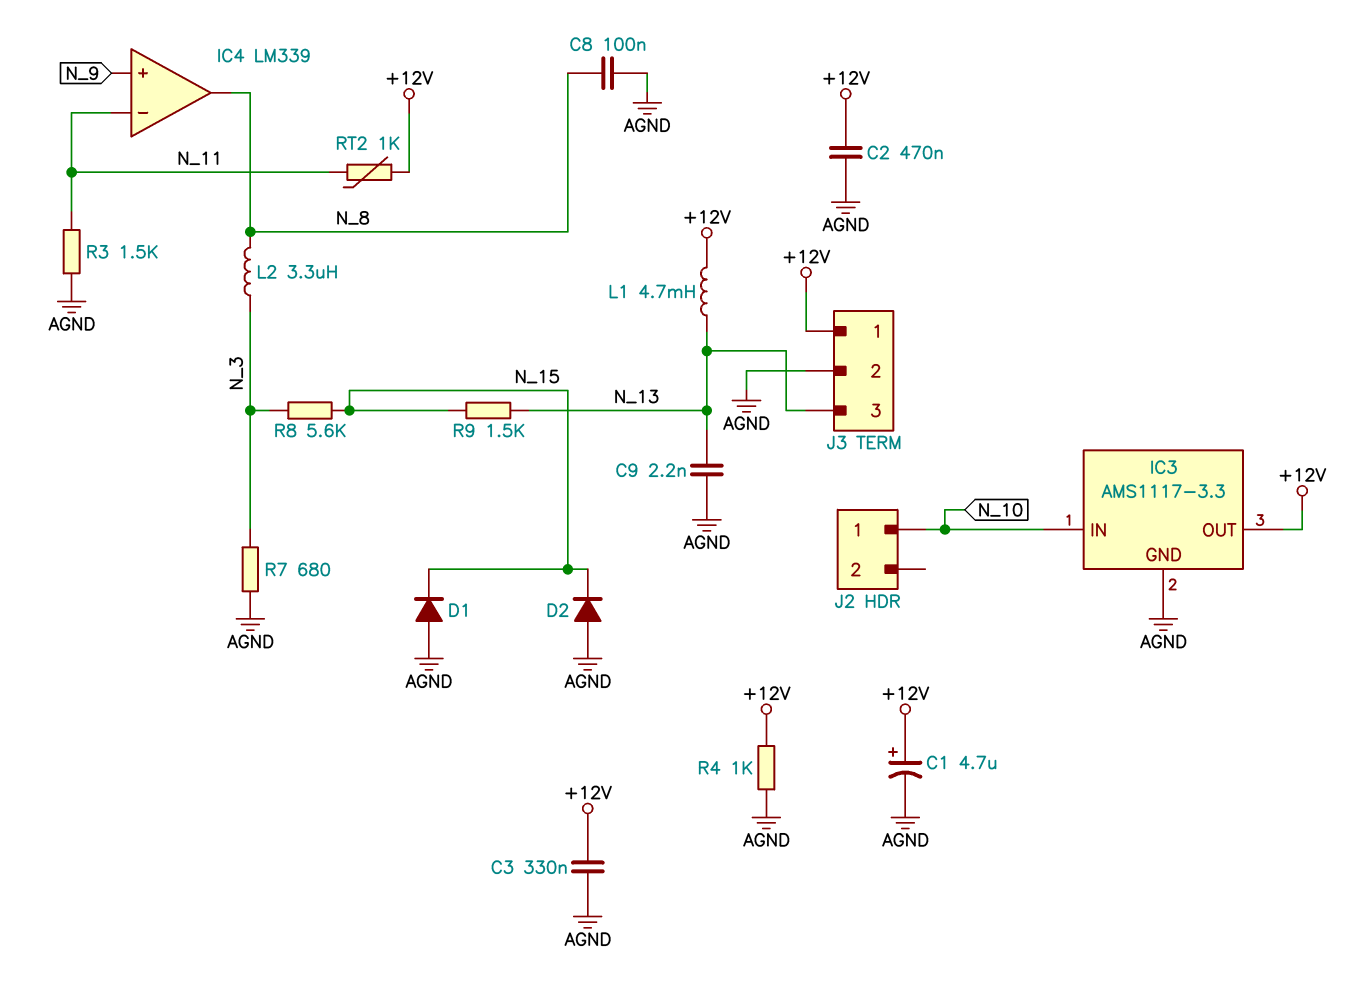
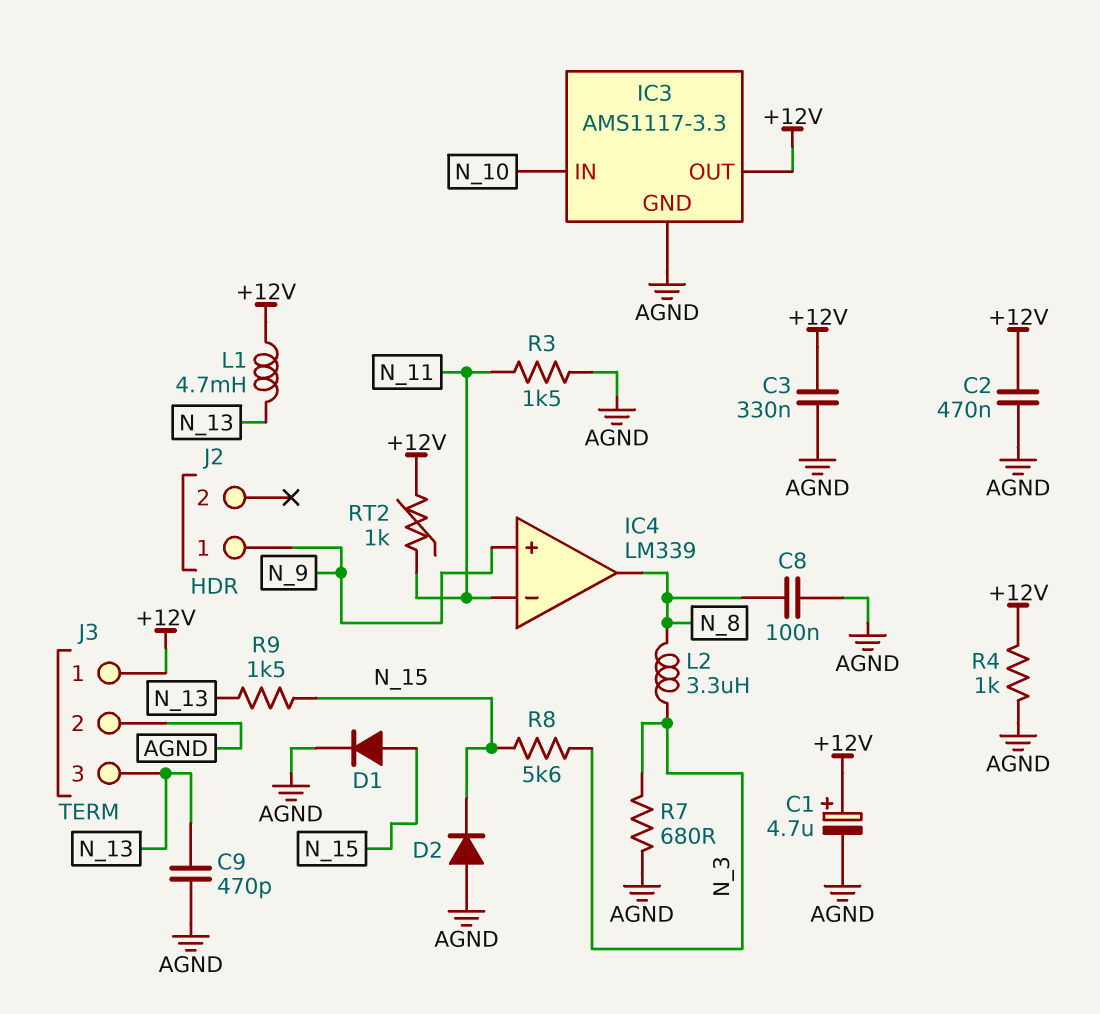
C9: 2.2nF (AGND, N_13) -> 470pF (AGND, N_13)
D1: diode (A AGND, K N_15) -> diode (A N_15, K AGND)
J2 pin 1: N_10 -> N_9

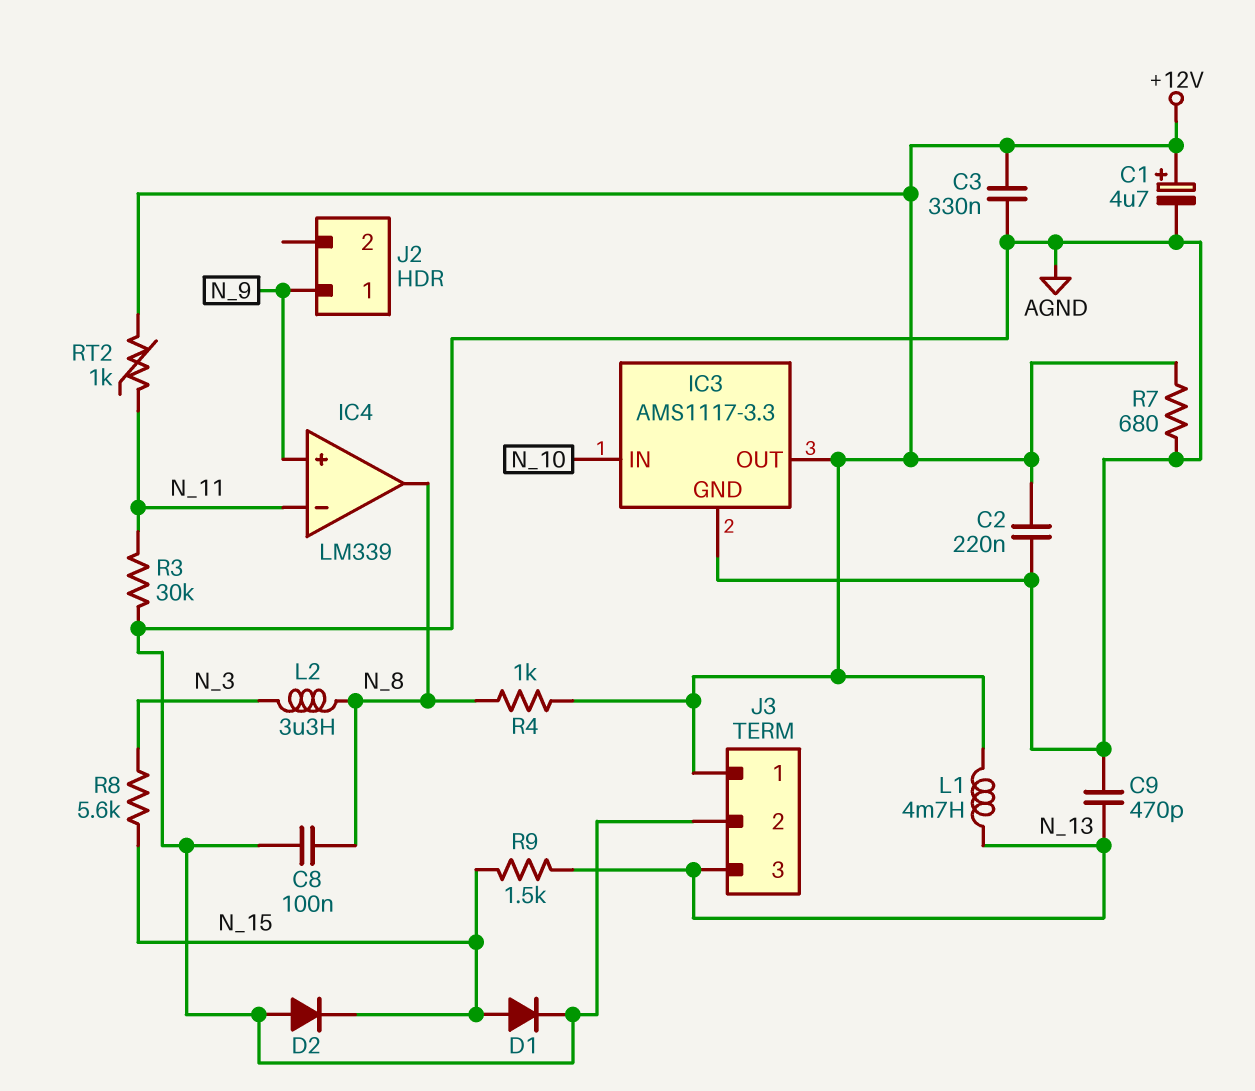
C2: 470nF (+12V, AGND) -> 220nF (+12V, AGND)
R3: 1.5k (AGND, N_11) -> 30k (AGND, N_11)
R4: 1k (+12V, AGND) -> 1k (+12V, N_8)
R7: 680 (AGND, N_3) -> 680 (+12V, AGND)

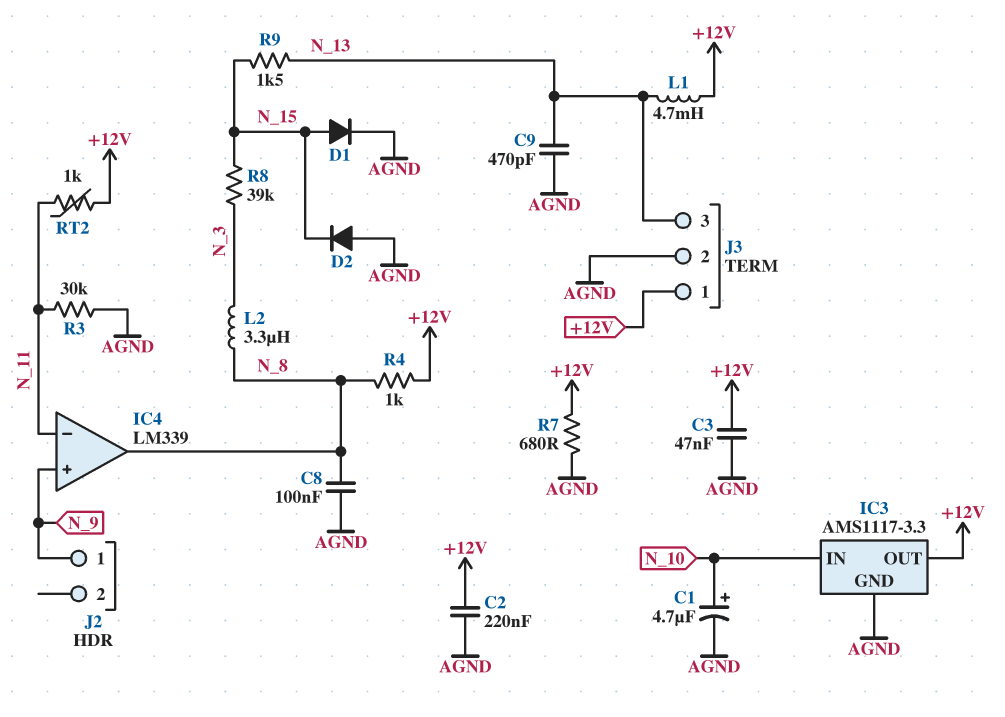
C1: 4.7uF (plus +12V, minus AGND) -> 4.7uF (plus N_10, minus AGND)
C3: 330nF (+12V, AGND) -> 47nF (+12V, AGND)
R8: 5.6k (N_3, N_15) -> 39k (N_3, N_15)

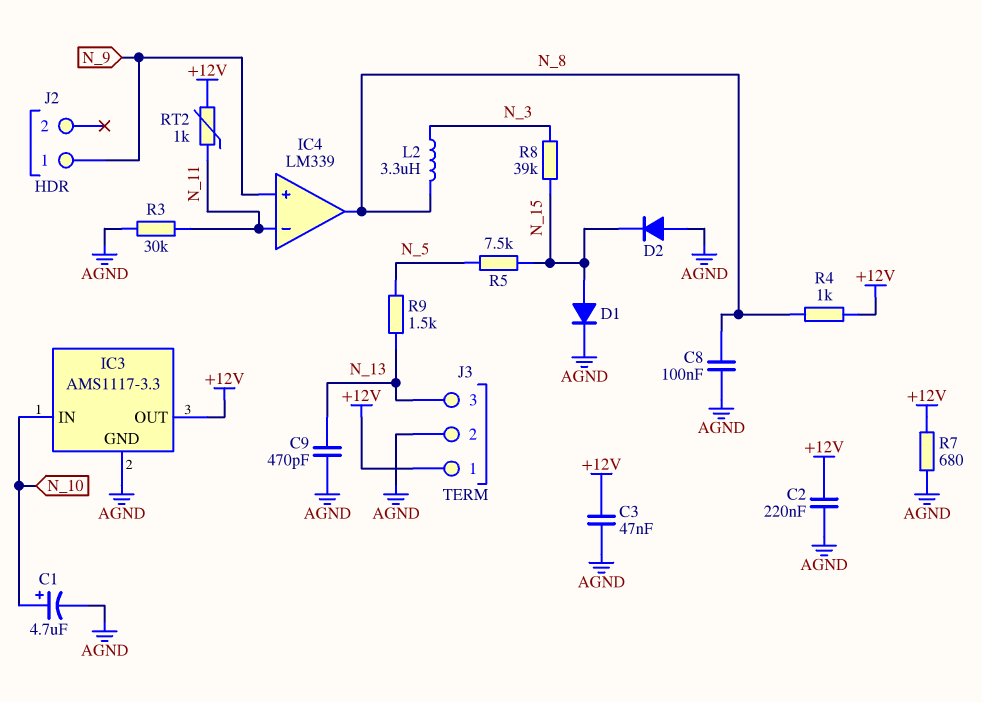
L1: 4.7mH (+12V, N_13) -> none
R5: none -> 7.5k (N_5, N_15)
R9: 1.5k (N_13, N_15) -> 1.5k (N_5, N_13)

